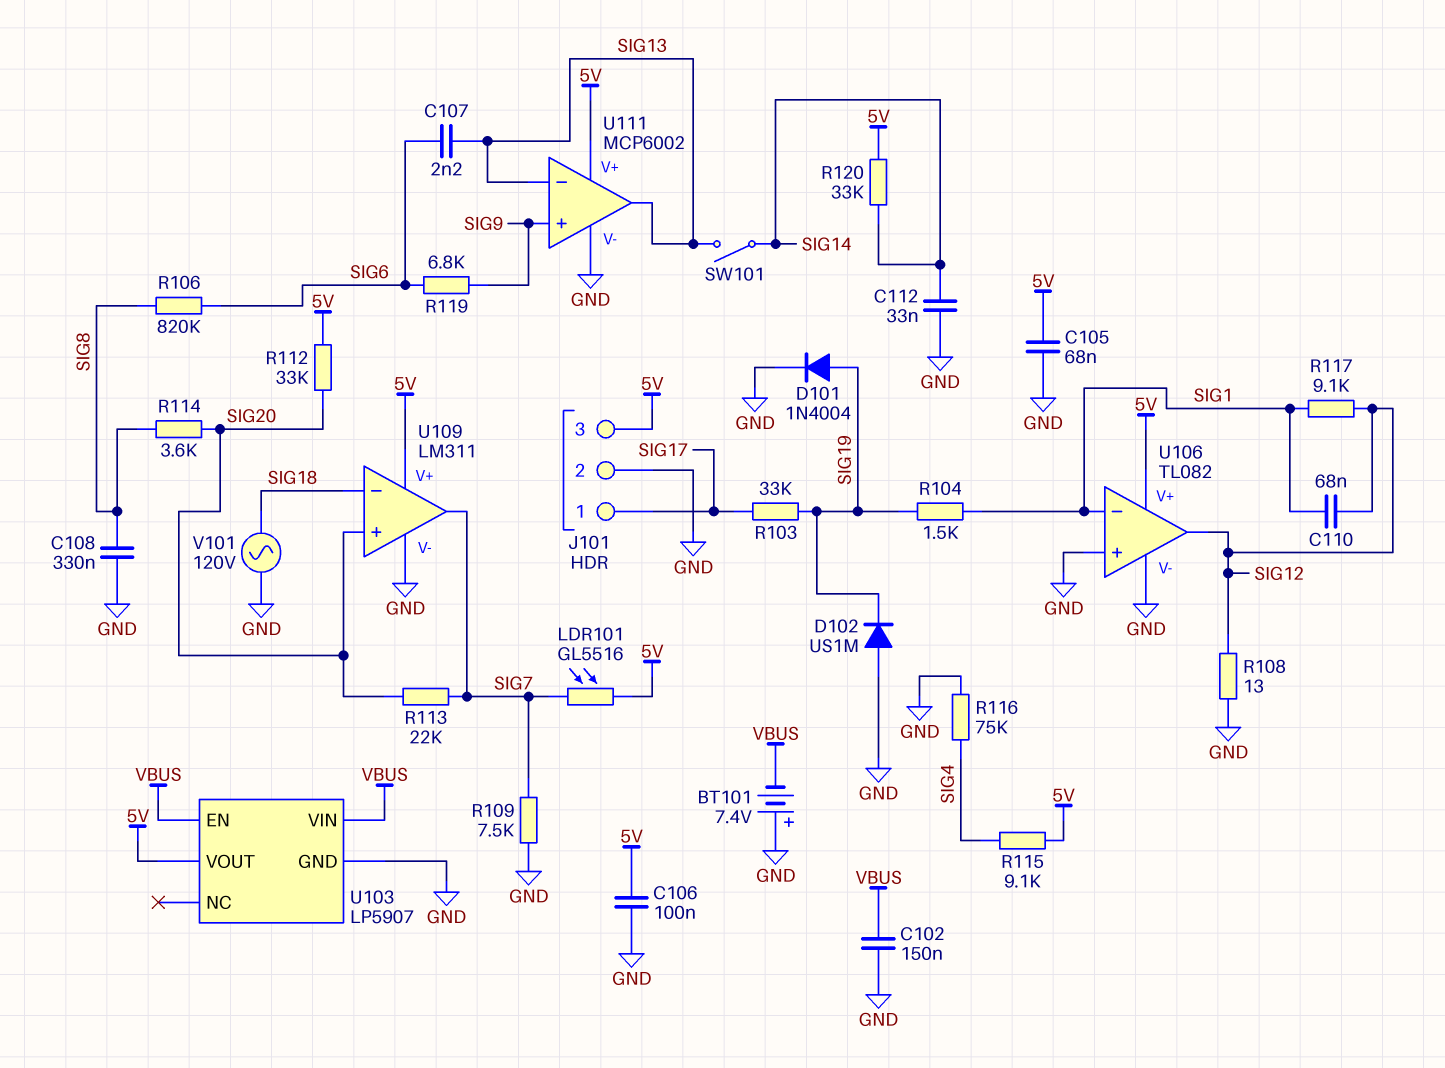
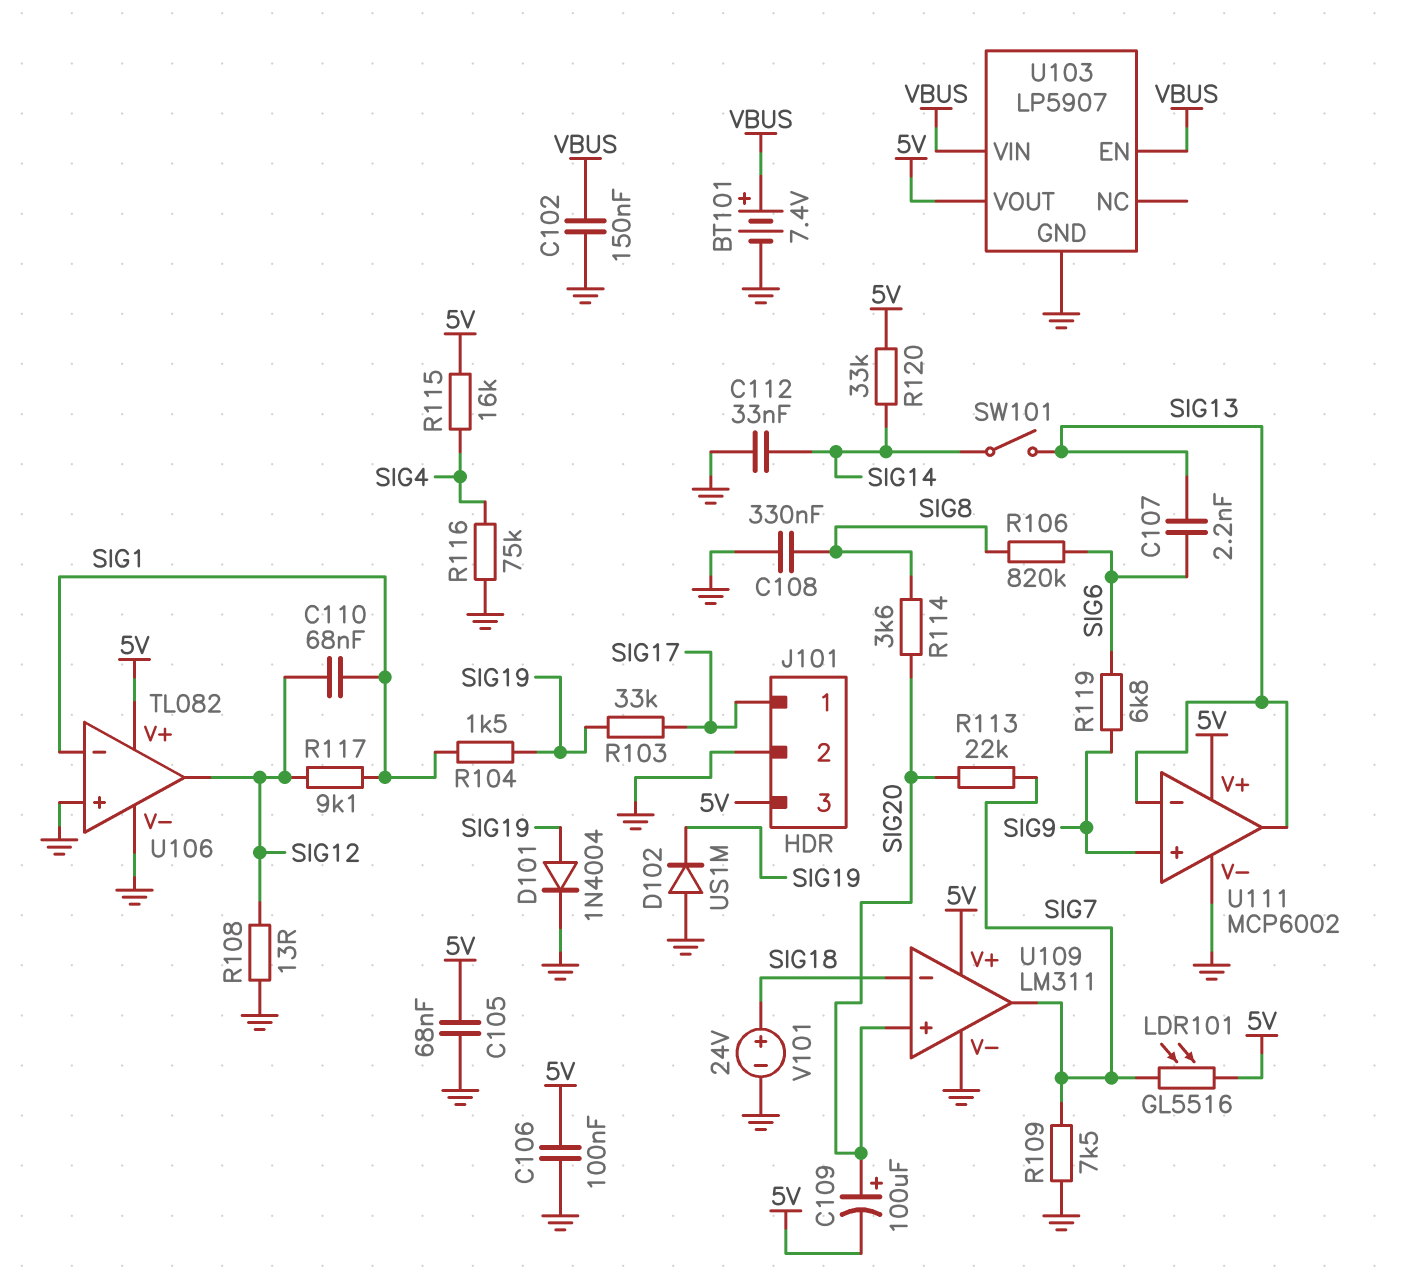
BT101: 7.4V (plus GND, minus VBUS) -> 7.4V (plus VBUS, minus GND)
C109: none -> 100uF (plus SIG20, minus 5V)
R112: 33k (5V, SIG20) -> none
R115: 9.1k (5V, SIG4) -> 16k (5V, SIG4)
V101: AC 120V (GND, SIG18) -> 24V (plus SIG18, minus GND)

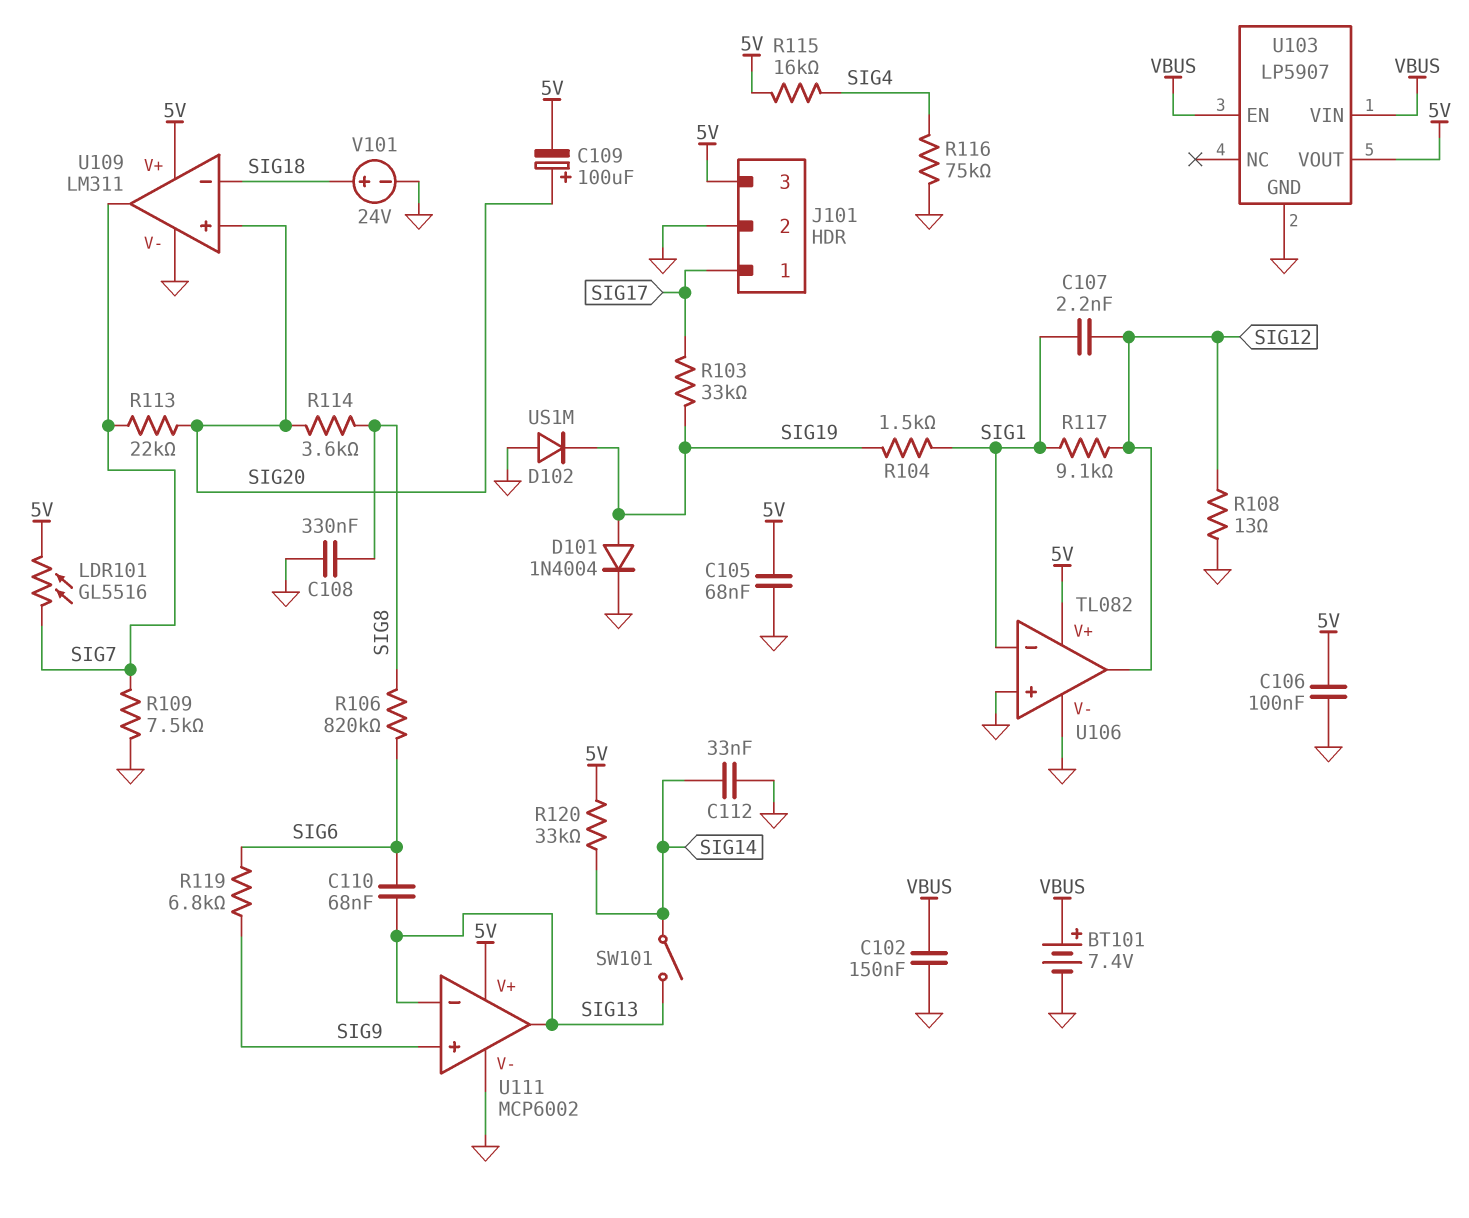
C107: 2.2nF (SIG6, SIG13) -> 2.2nF (SIG1, SIG12)
C110: 68nF (SIG1, SIG12) -> 68nF (SIG6, SIG13)

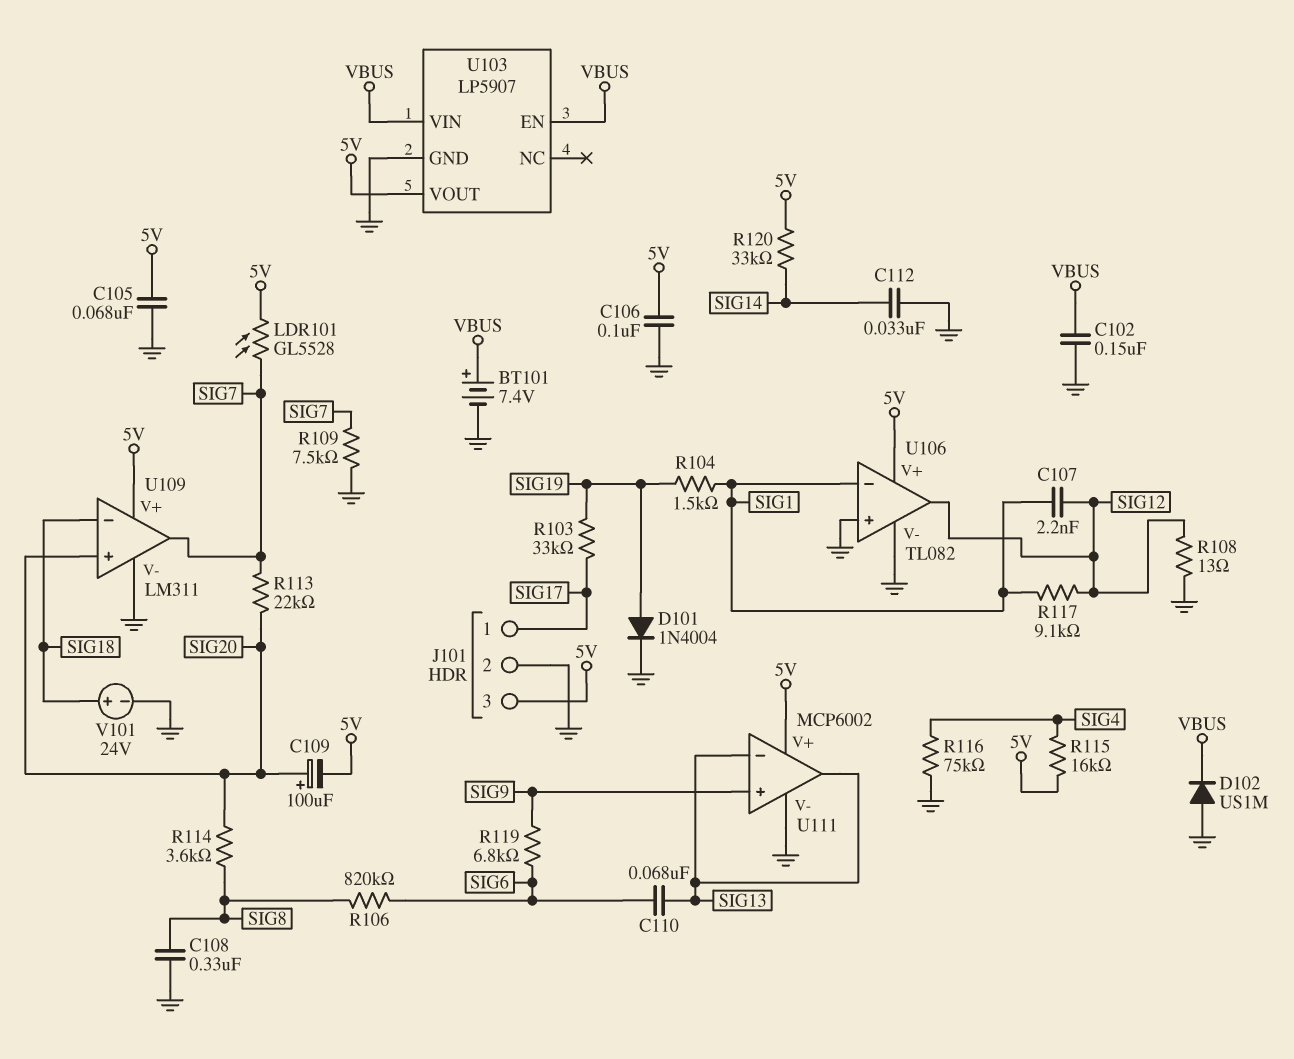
D102: diode US1M (A GND, K SIG19) -> diode US1M (A GND, K VBUS)
LDR101: GL5516 (5V, SIG7) -> GL5528 (5V, SIG7)
SW101: switch (SIG13, SIG14) -> none

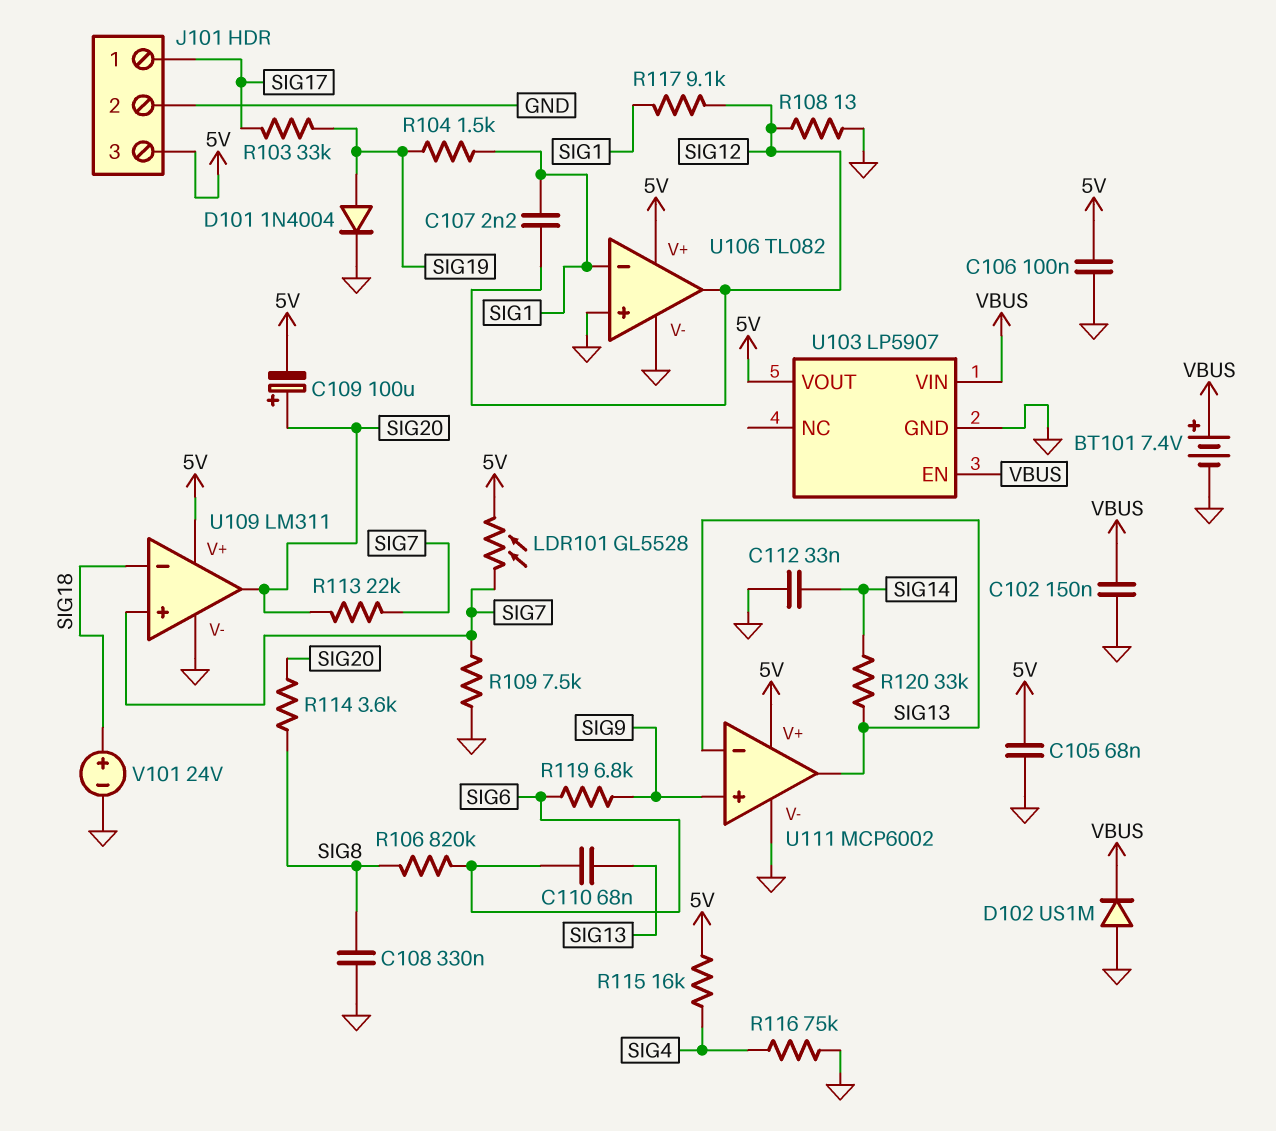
R120: 33k (5V, SIG14) -> 33k (SIG13, SIG14)
U109 pin in+: SIG20 -> SIG7
U109 pin out: SIG7 -> SIG20

